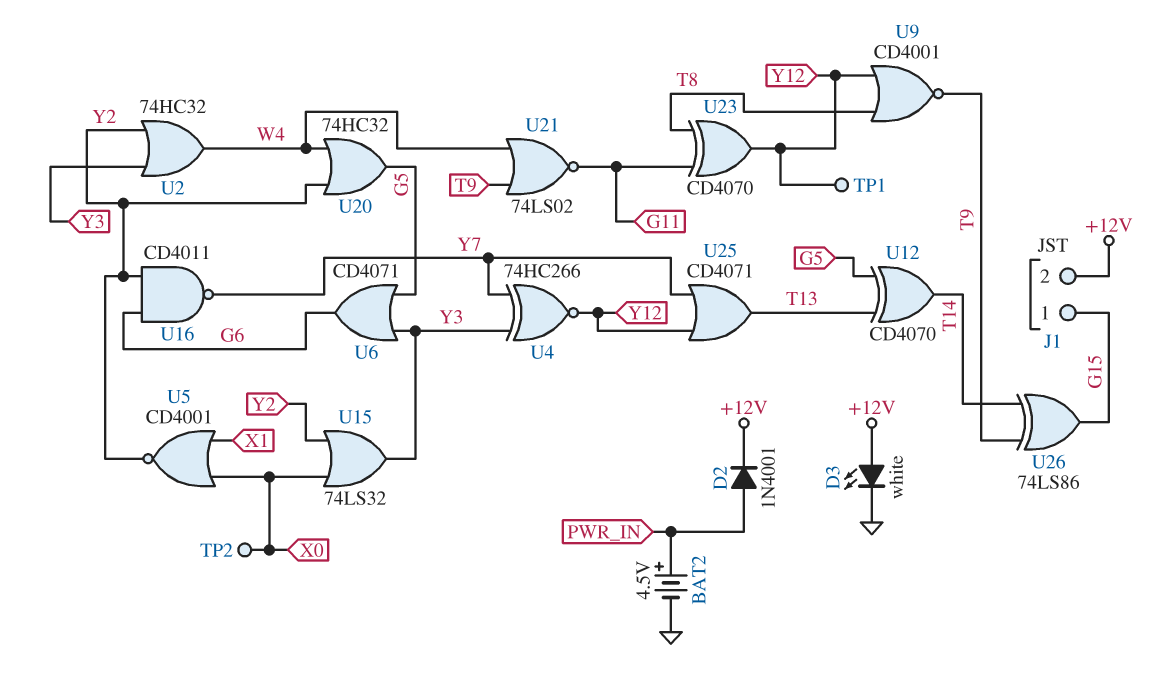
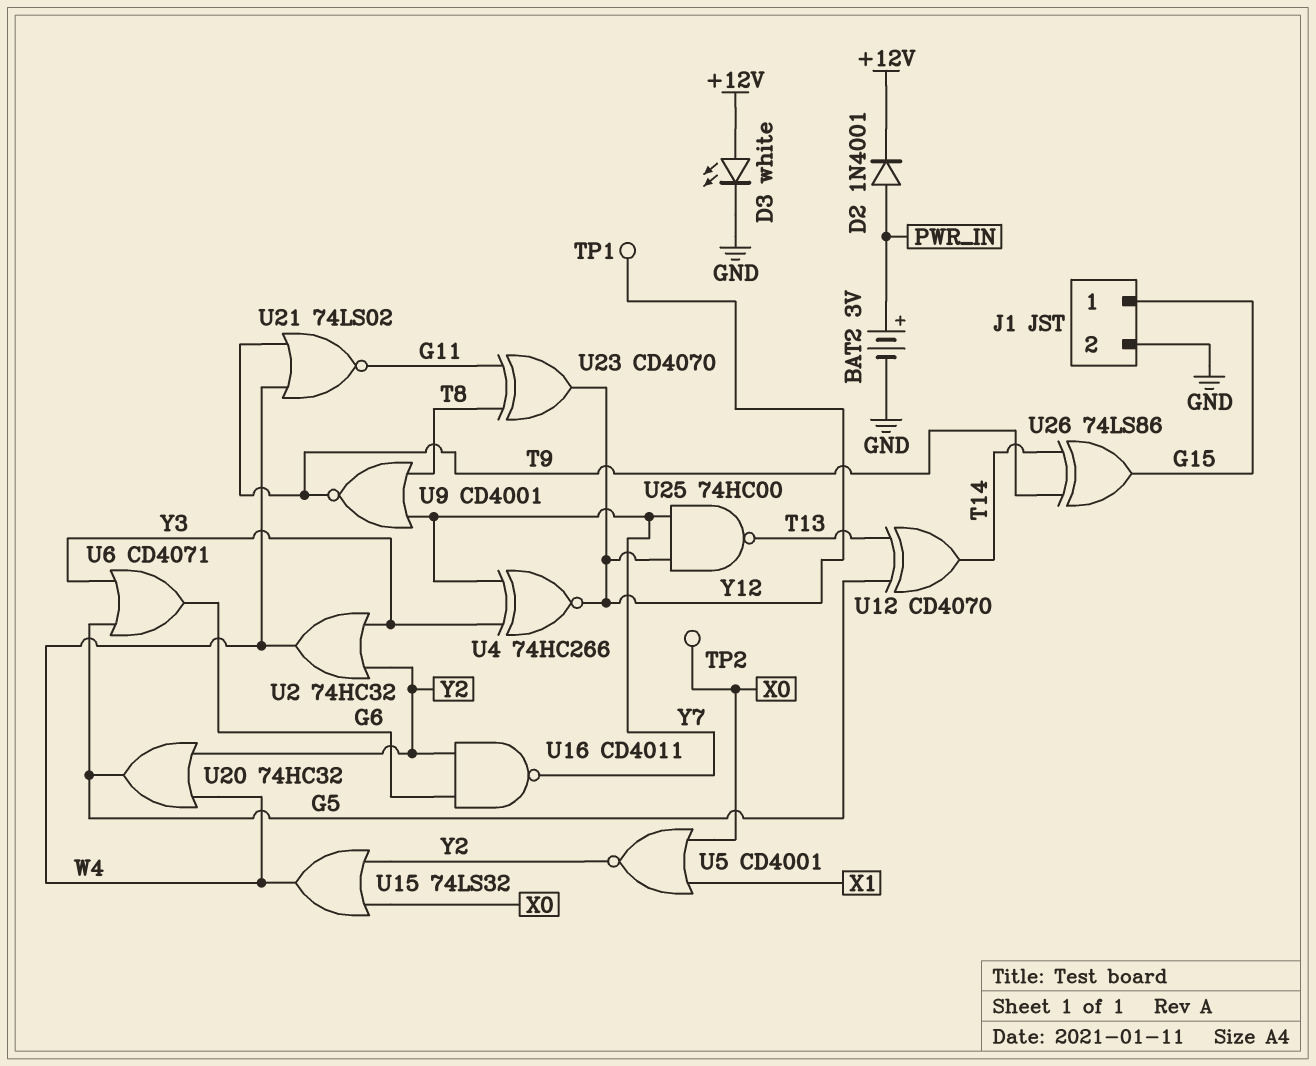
BAT2: 4.5V (plus PWR_IN, minus GND) -> 3V (plus PWR_IN, minus GND)
J1 pin 2: +12V -> GND
U9: NOR CD4001 (in T8, in Y12, out T9) -> NOR CD4001 (in T8, in Y7, out T9)
U15: OR 74LS32 (in X0, in Y2, out Y3) -> OR 74LS32 (in X0, in Y2, out W4)
U25: OR CD4071 (in Y7, in Y12, out T13) -> NAND 74HC00 (in Y7, in Y12, out T13)

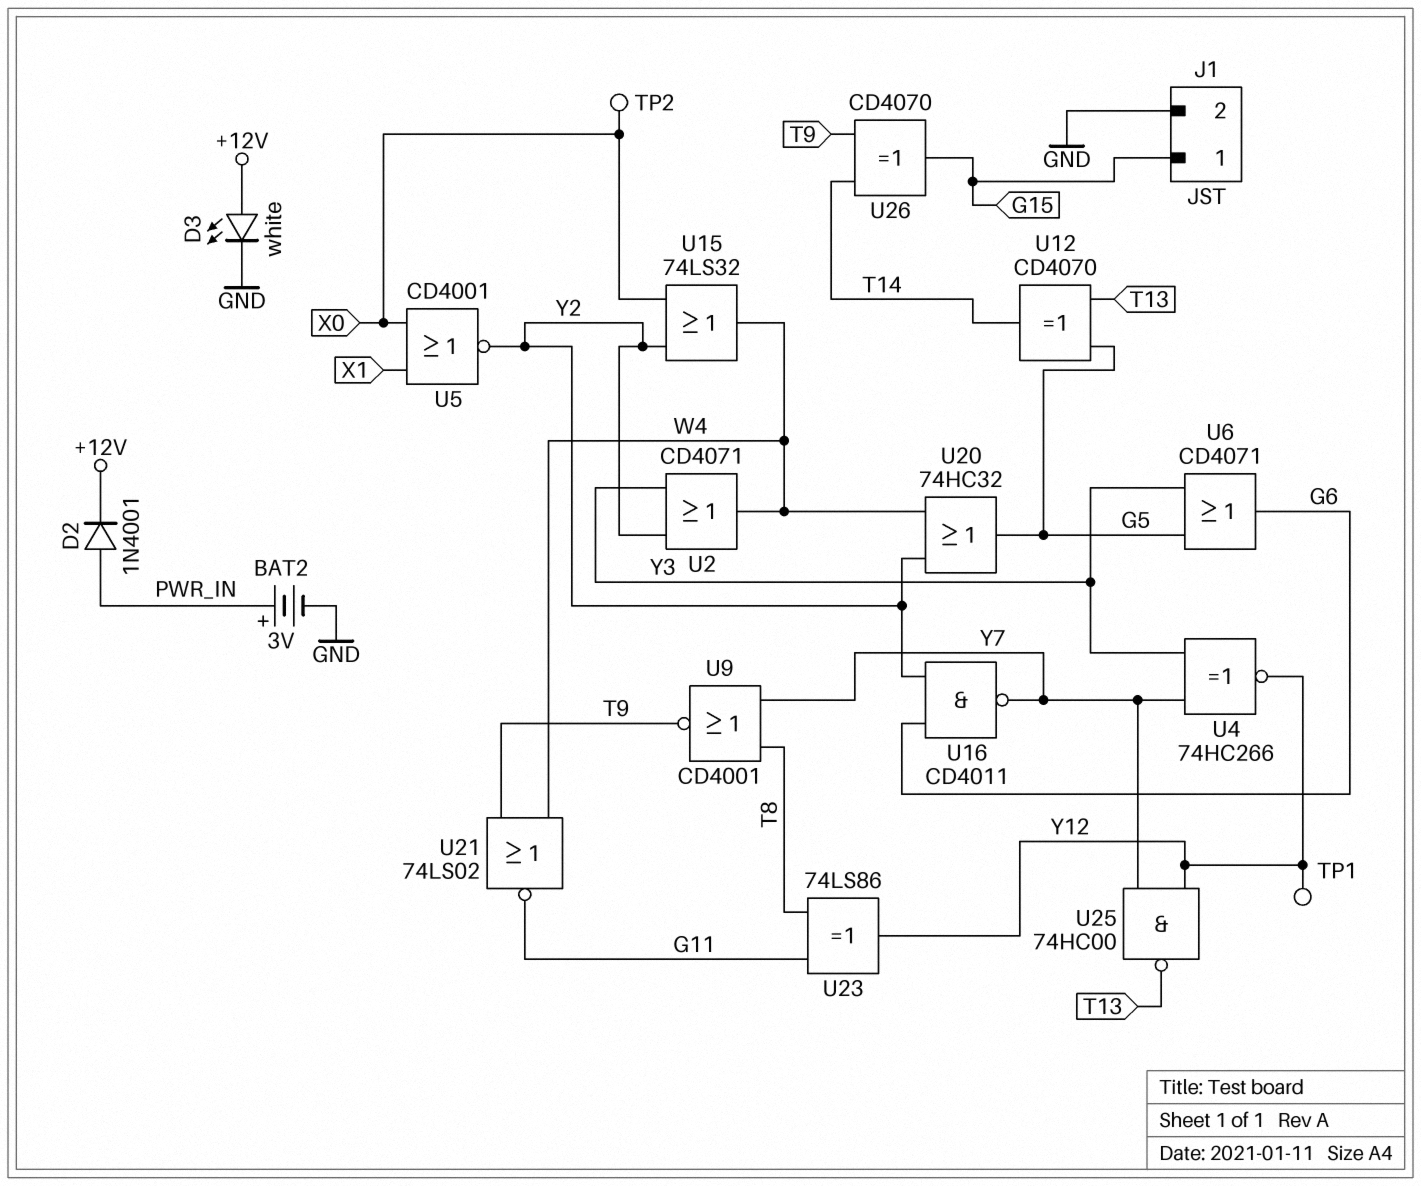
U2: OR 74HC32 (in Y2, in Y3, out W4) -> OR CD4071 (in Y2, in Y3, out W4)
U23: XOR CD4070 (in G11, in T8, out Y12) -> XOR 74LS86 (in G11, in T8, out Y12)
U26: XOR 74LS86 (in T9, in T14, out G15) -> XOR CD4070 (in T9, in T14, out G15)

